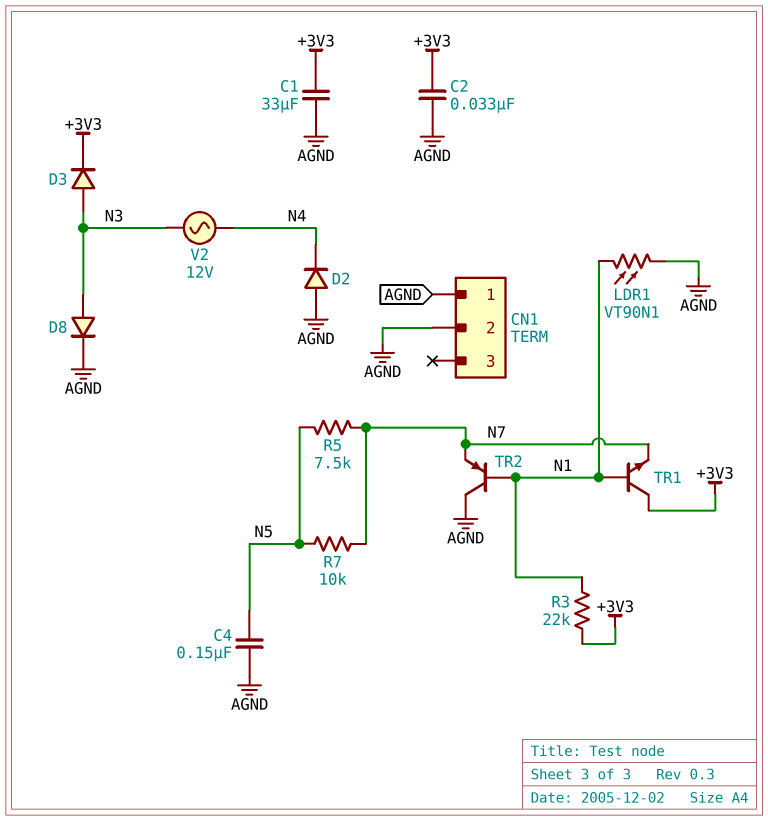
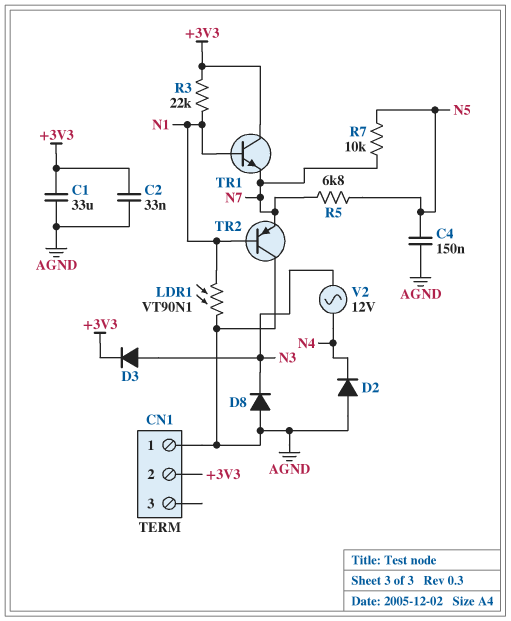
CN1 pin 2: AGND -> +3V3
D8: diode (A N3, K AGND) -> diode (A AGND, K N3)
R5: 7.5k (N5, N7) -> 6.8k (N5, N7)

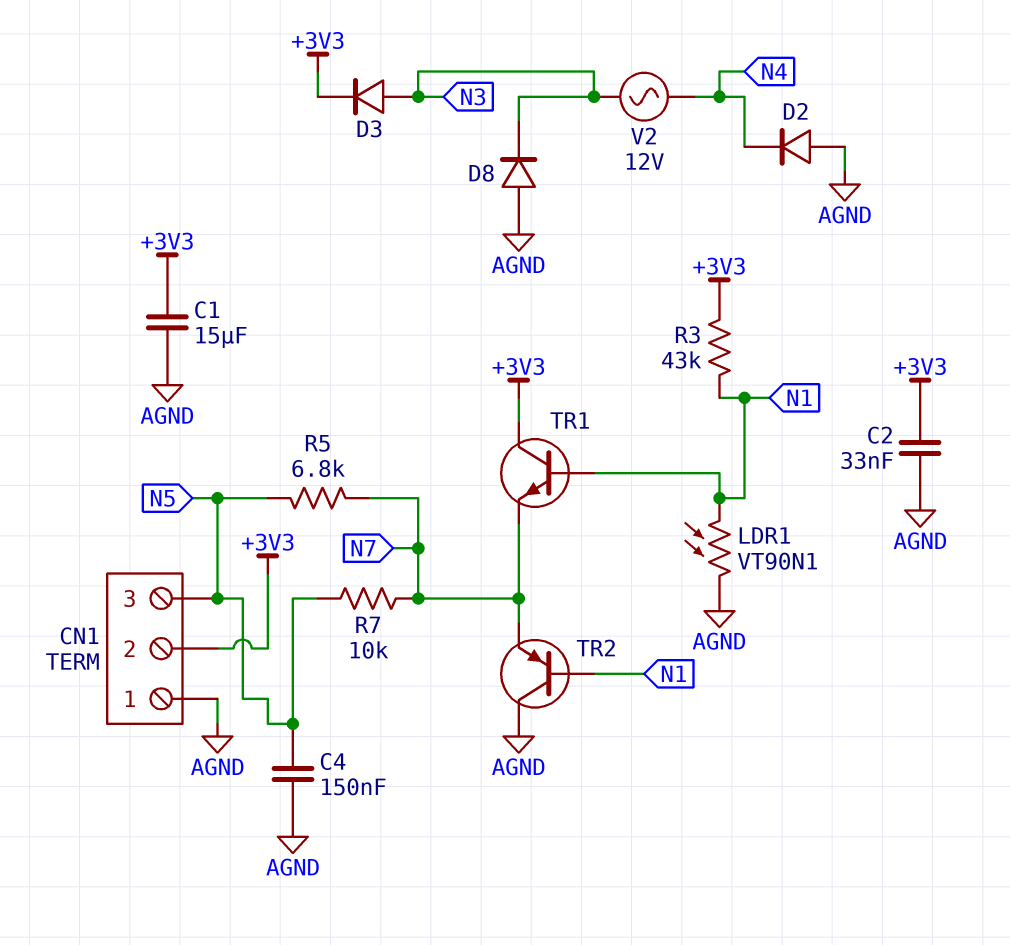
C1: 33uF (+3V3, AGND) -> 15uF (+3V3, AGND)
CN1 pin 3: none -> N5
R3: 22k (+3V3, N1) -> 43k (+3V3, N1)

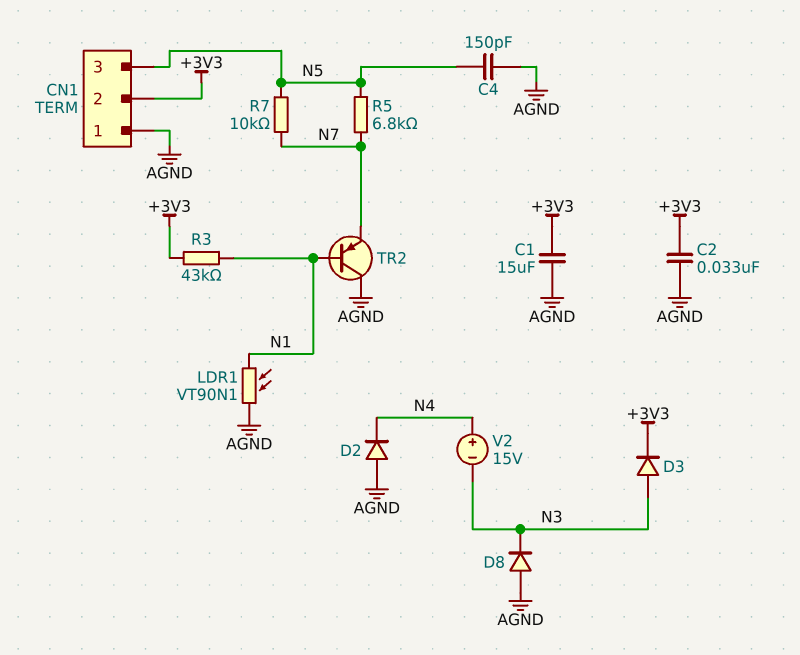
C4: 150nF (AGND, N5) -> 150pF (AGND, N5)
TR1: NPN (B N1, C +3V3, E N7) -> none
V2: AC 12V (N3, N4) -> 15V (plus N4, minus N3)

